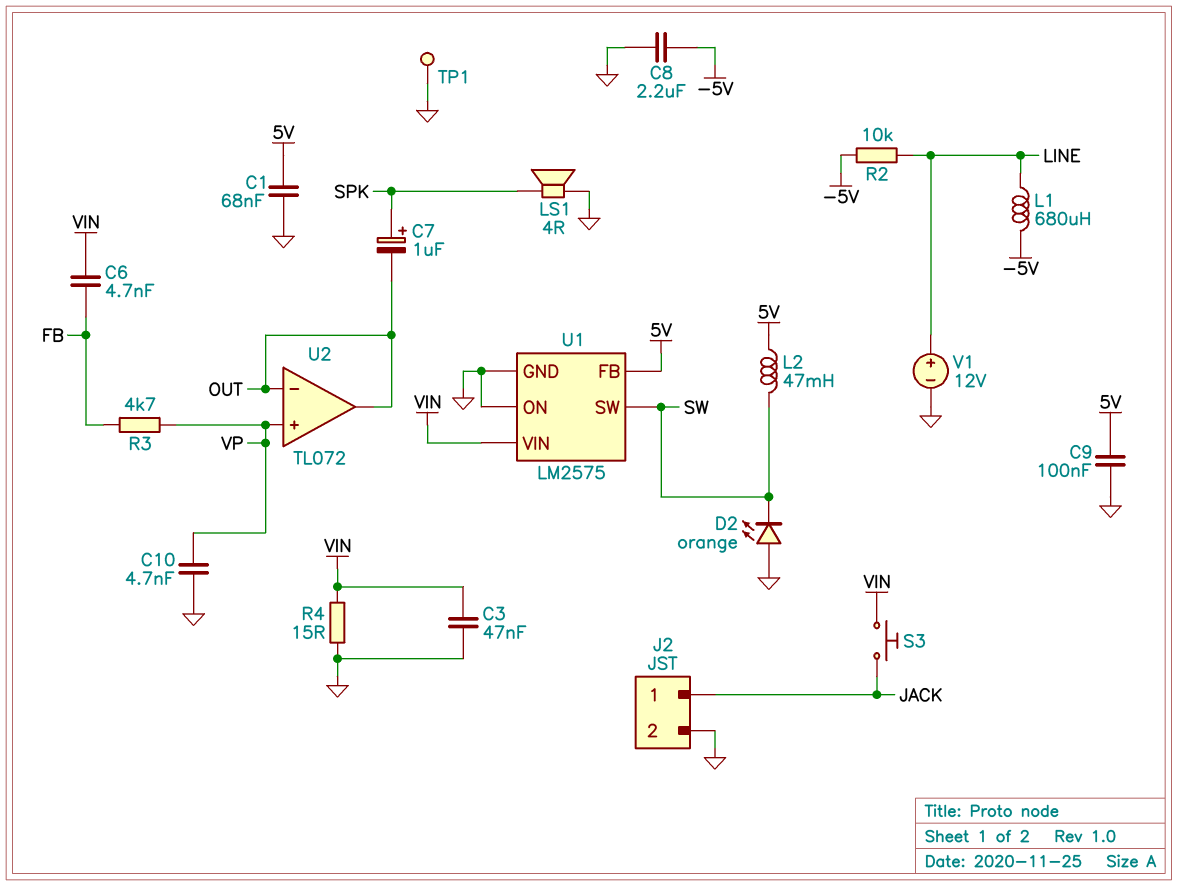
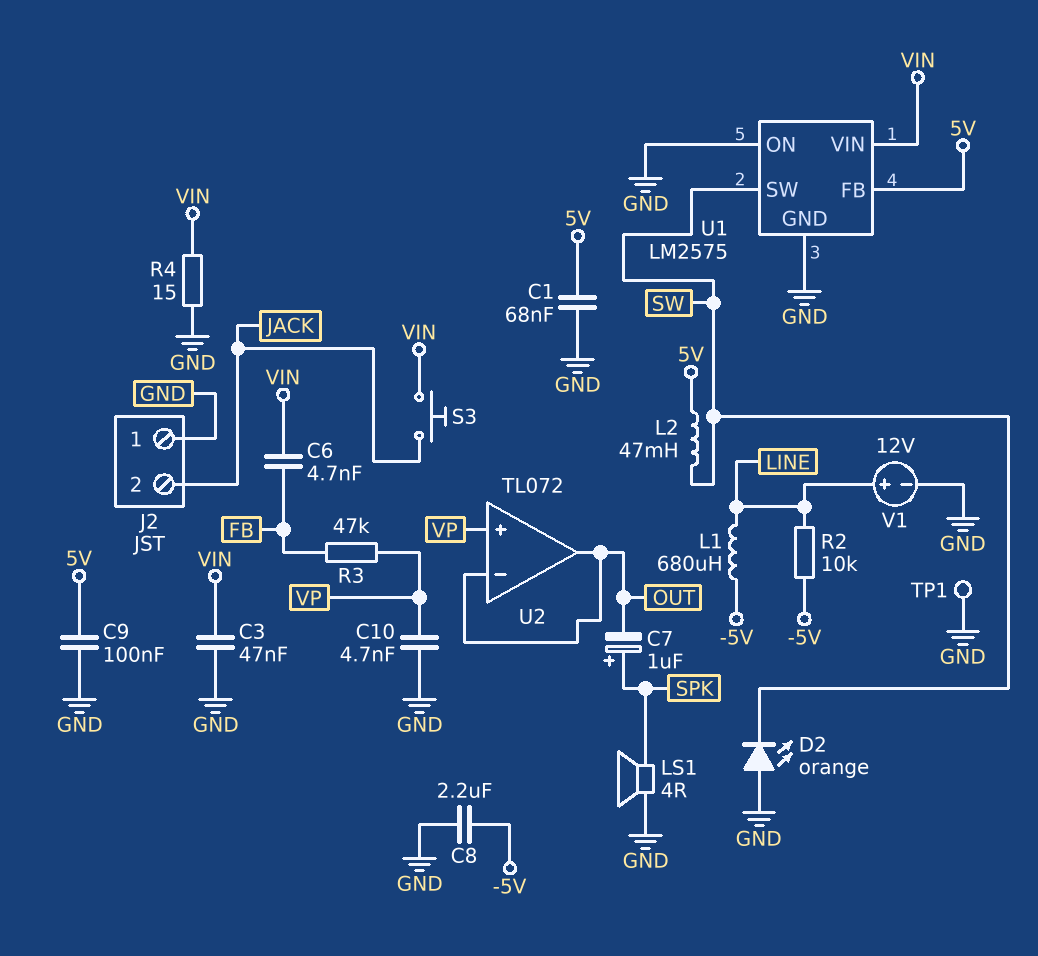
J2 pin 1: JACK -> GND
J2 pin 2: GND -> JACK
R3: 4.7k (FB, VP) -> 47k (FB, VP)

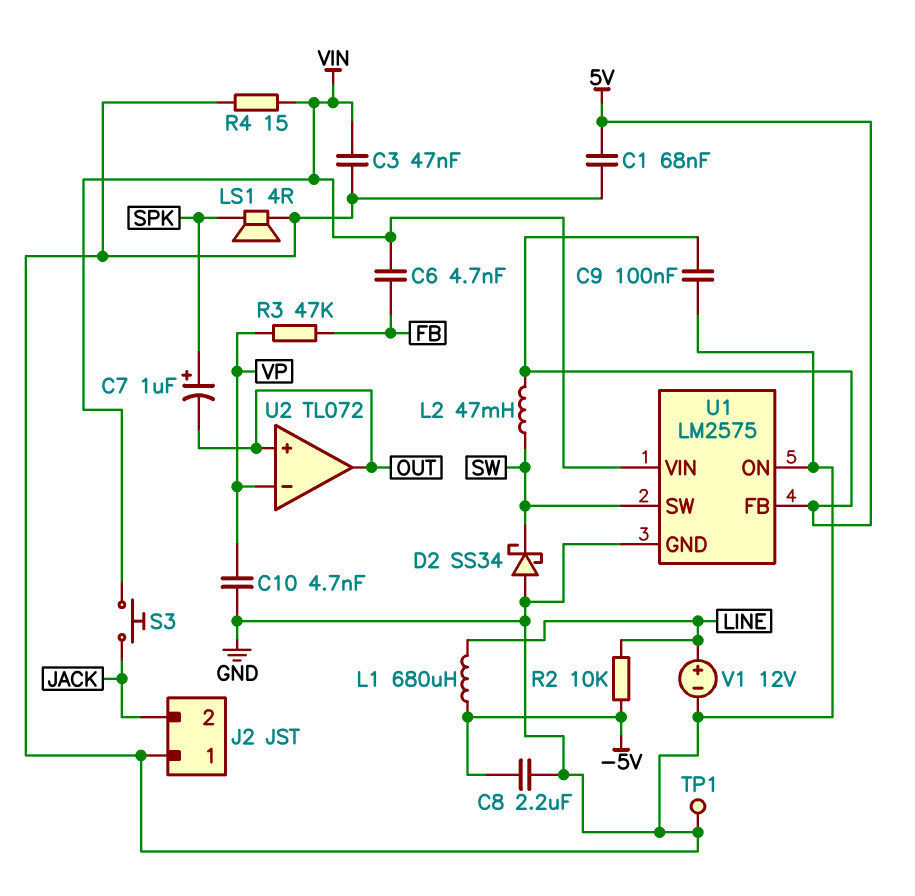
D2: LED orange (A GND, K SW) -> schottky SS34 (A GND, K SW)
U2 pin in+: VP -> OUT
U2 pin in-: OUT -> VP

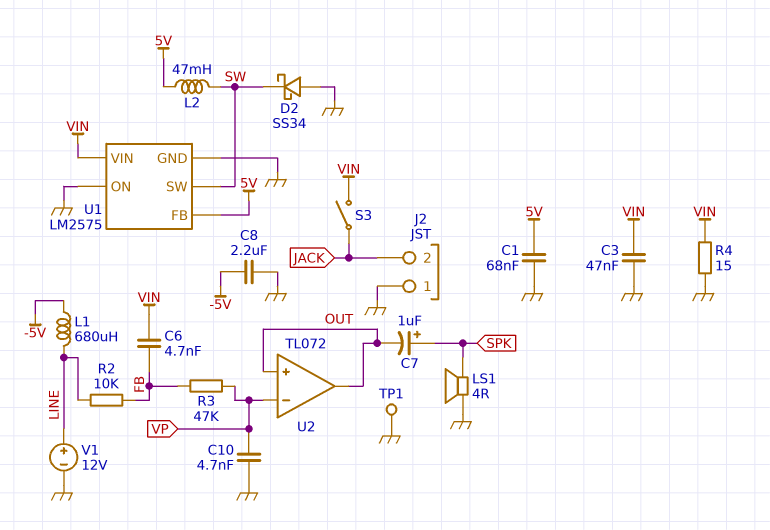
C9: 100nF (5V, GND) -> none
R2: 10k (-5V, LINE) -> 10k (FB, LINE)
S3: button (JACK, VIN) -> switch (JACK, VIN)

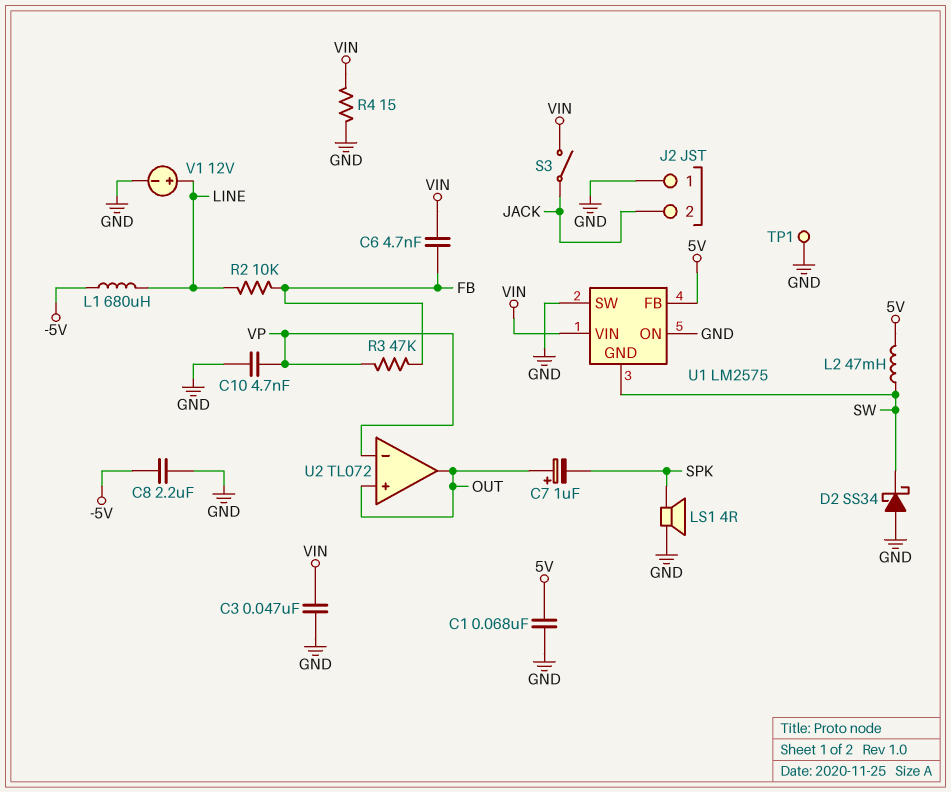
C7: 1uF (plus SPK, minus OUT) -> 1uF (plus OUT, minus SPK)
U1 pin GND: GND -> SW
U1 pin SW: SW -> GND

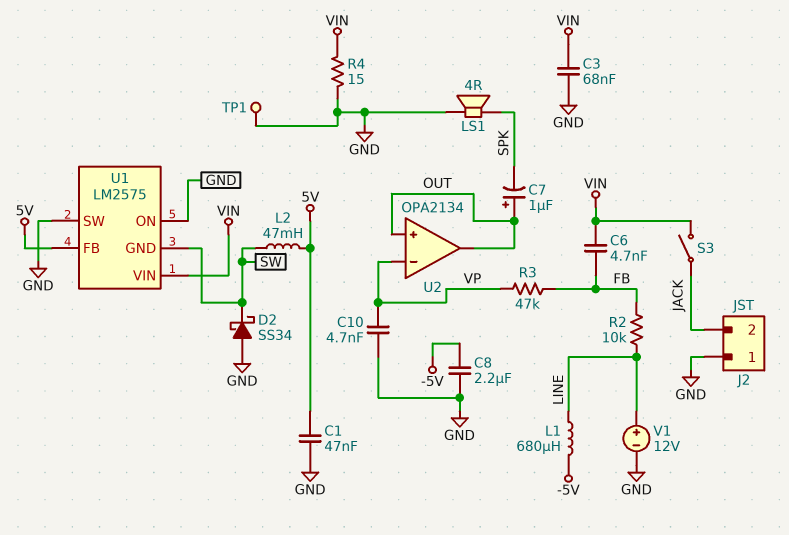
C1: 68nF (5V, GND) -> 47nF (5V, GND)
C3: 47nF (GND, VIN) -> 68nF (GND, VIN)
U2: TL072 -> OPA2134

